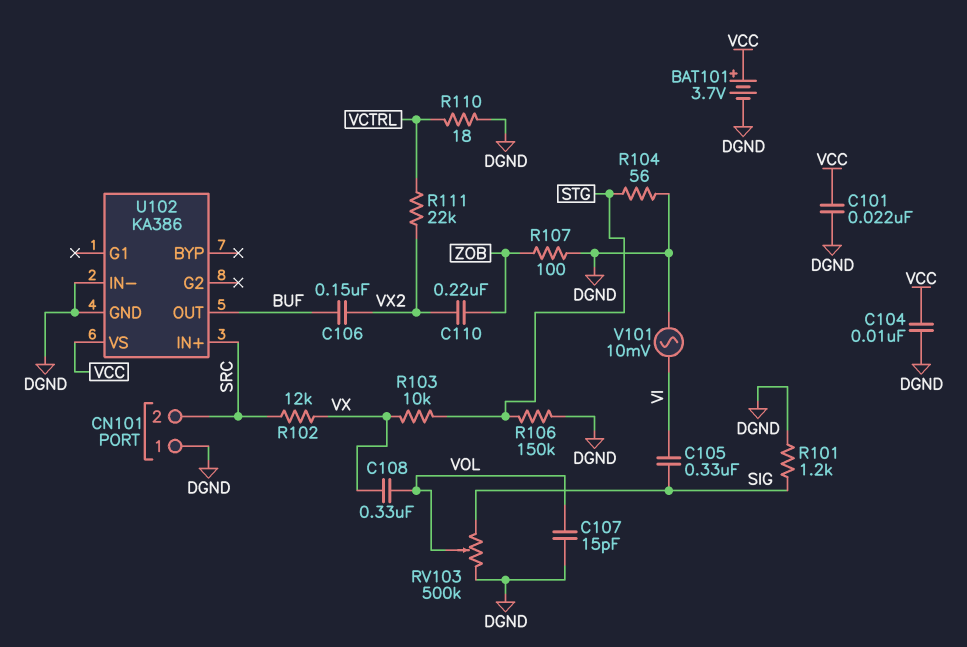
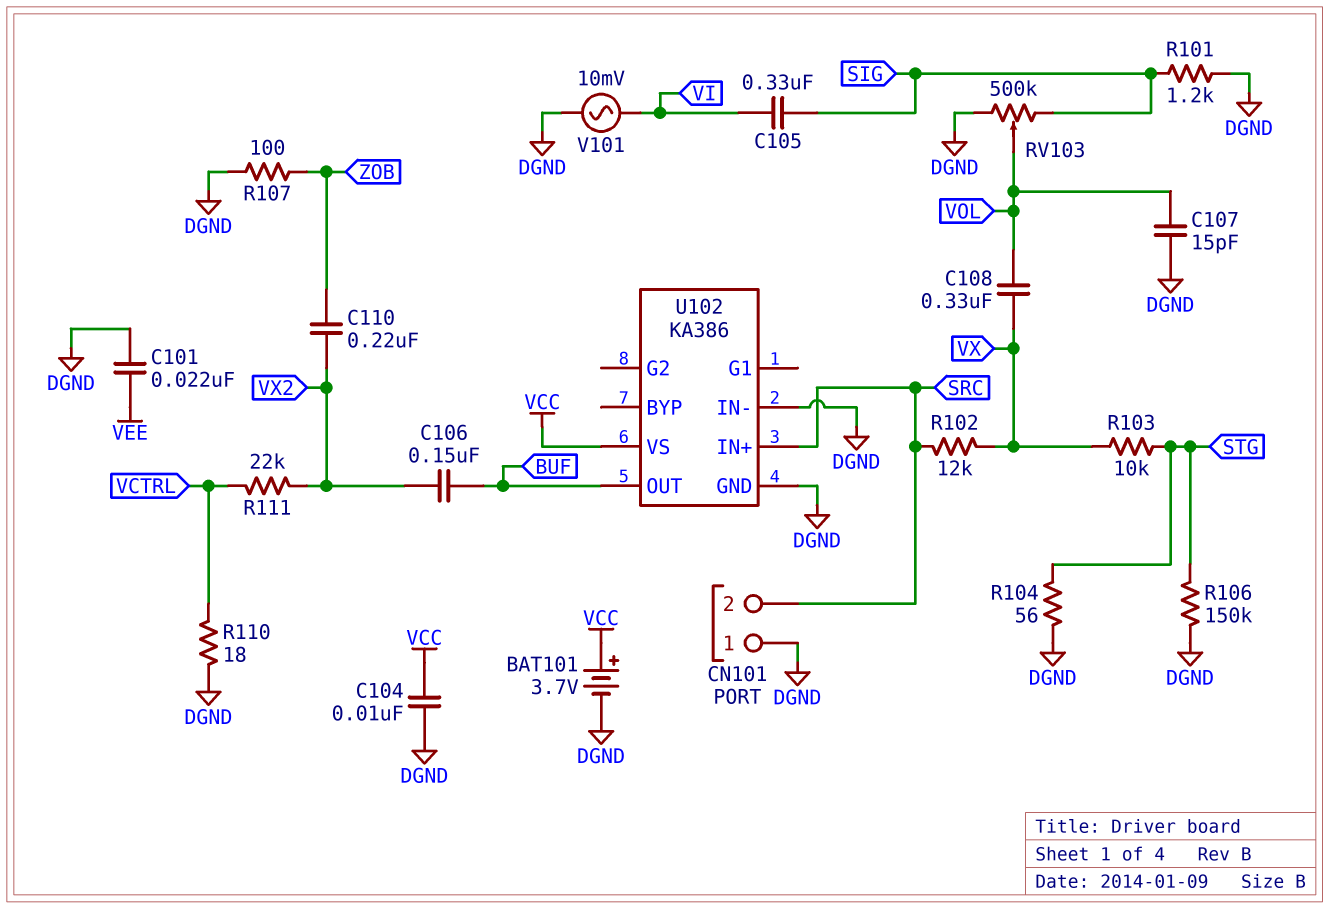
C101: 22nF (DGND, VCC) -> 22nF (DGND, VEE)

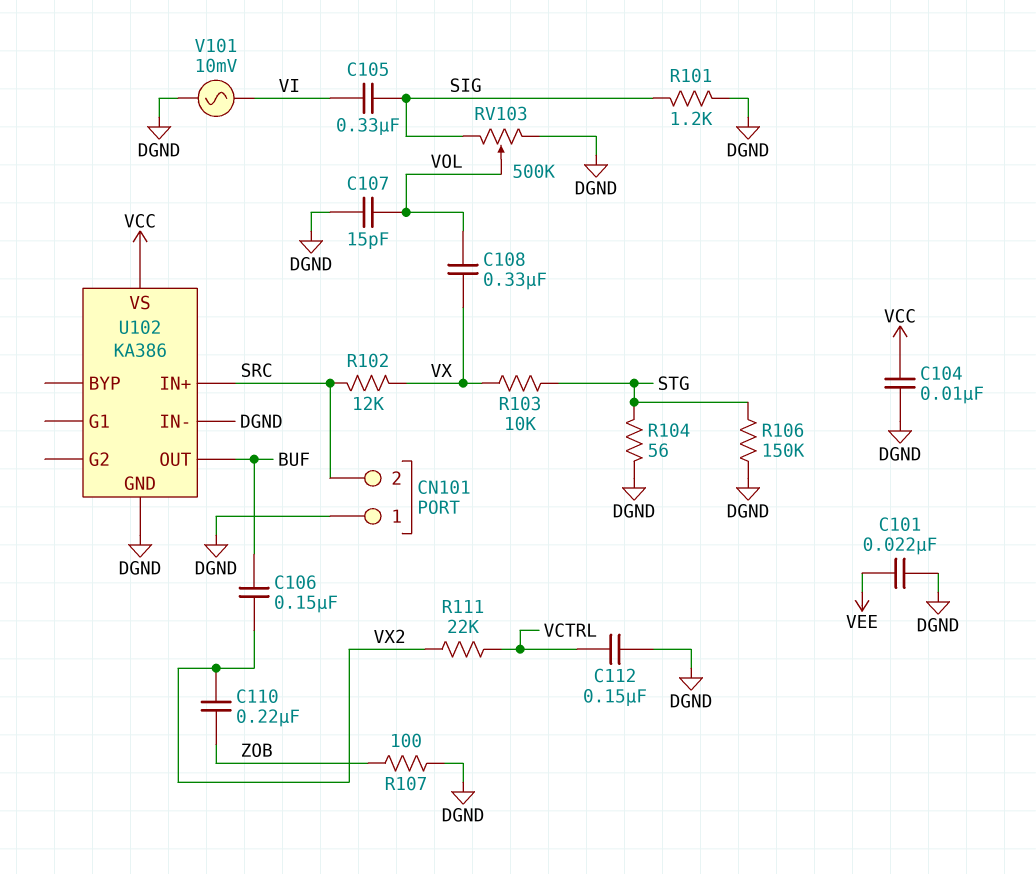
BAT101: 3.7V (plus VCC, minus DGND) -> none
C112: none -> 150nF (DGND, VCTRL)
R110: 18 (DGND, VCTRL) -> none

